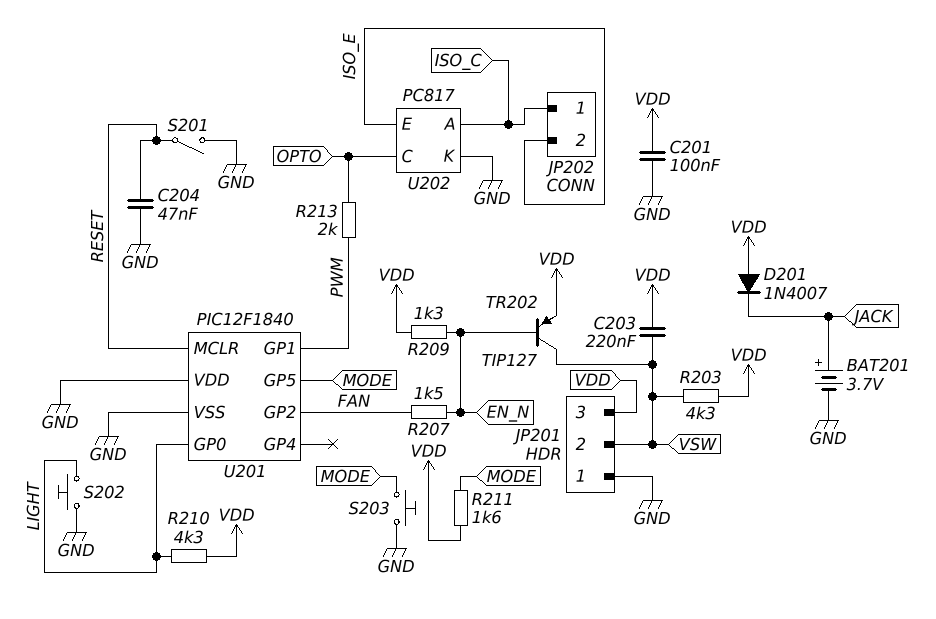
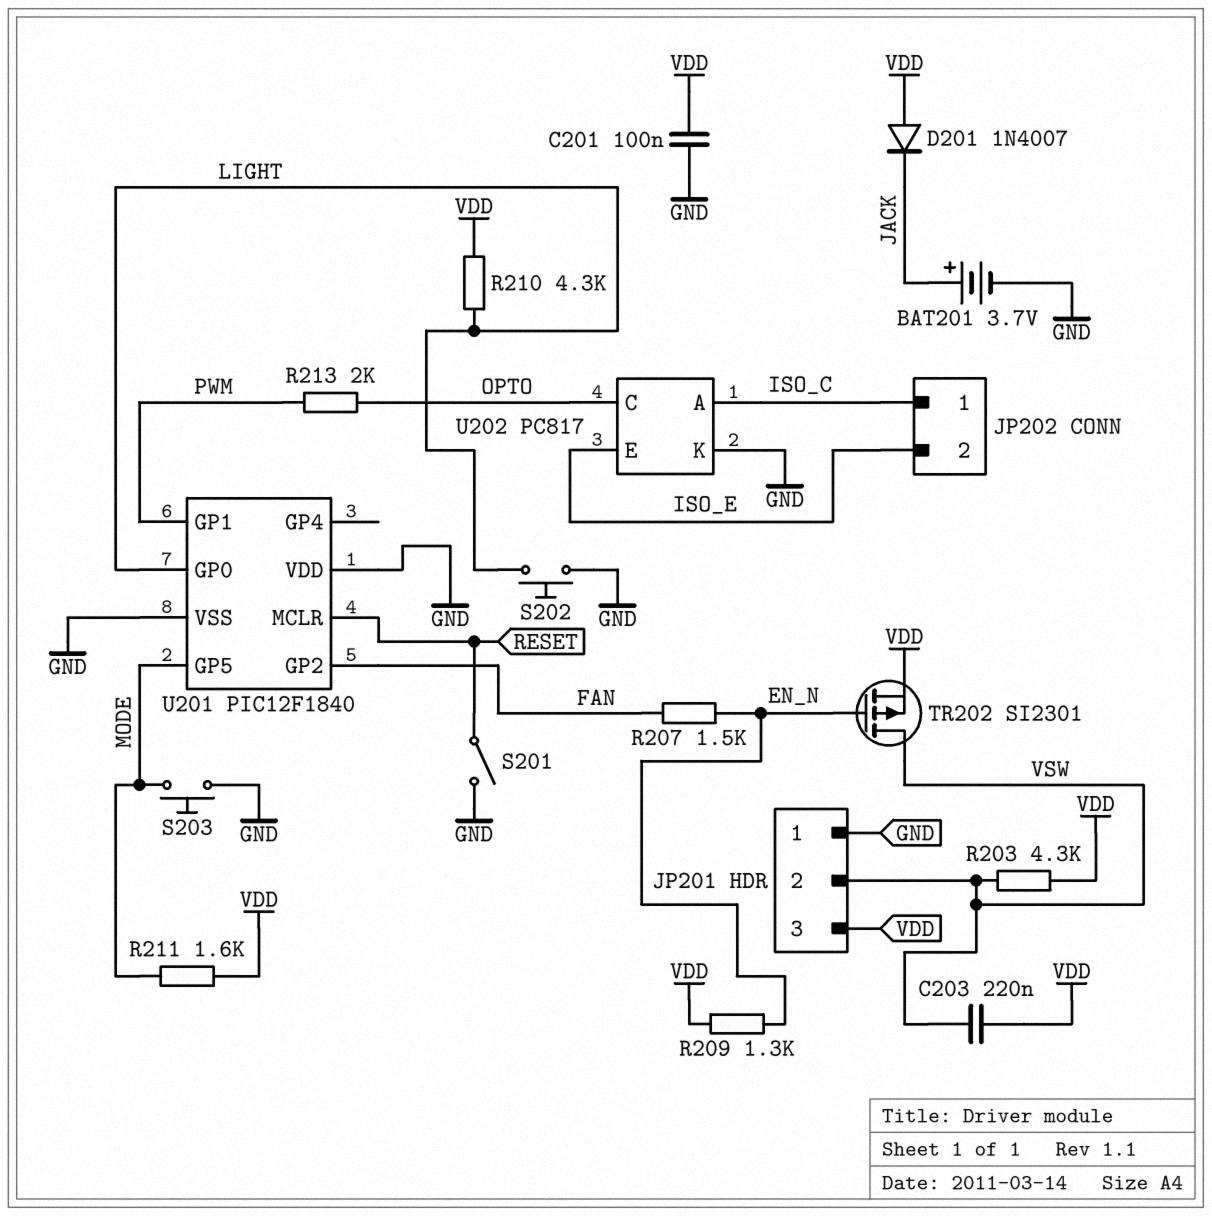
C204: 47nF (GND, RESET) -> none
TR202: PNP TIP127 (B EN_N, C VSW, E VDD) -> PMOS SI2301 (G EN_N, D VSW, S VDD)

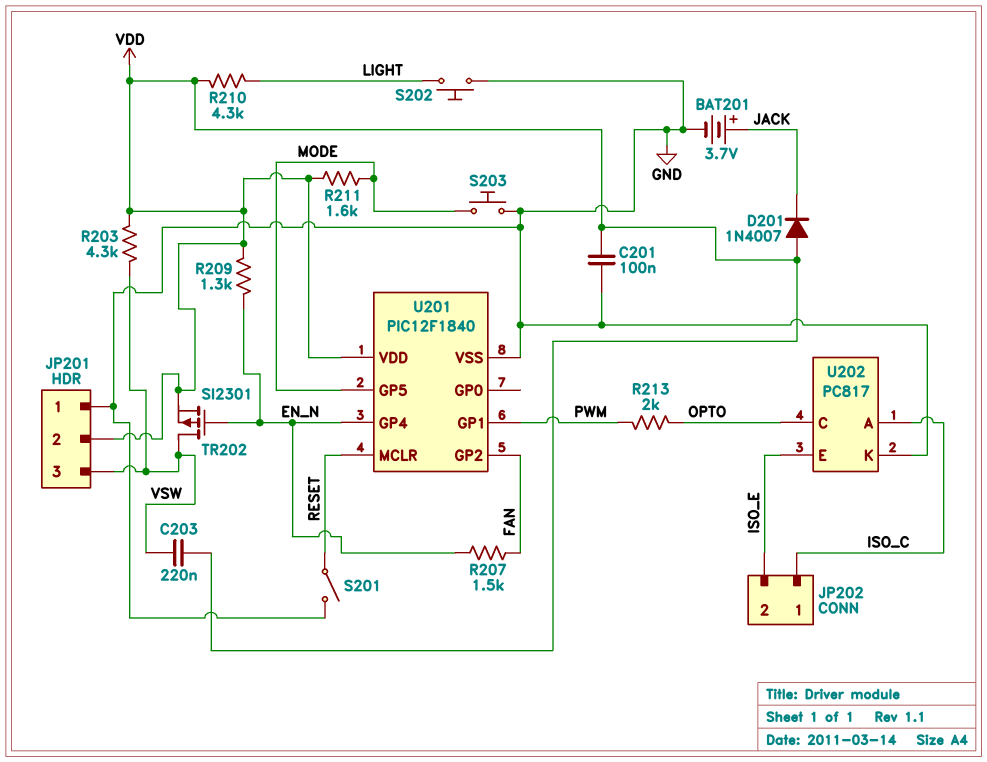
JP201 pin 2: VSW -> VDD
JP201 pin 3: VDD -> VSW
U201 pin GP0: LIGHT -> none
U201 pin GP4: none -> EN_N
U201 pin VDD: GND -> VDD

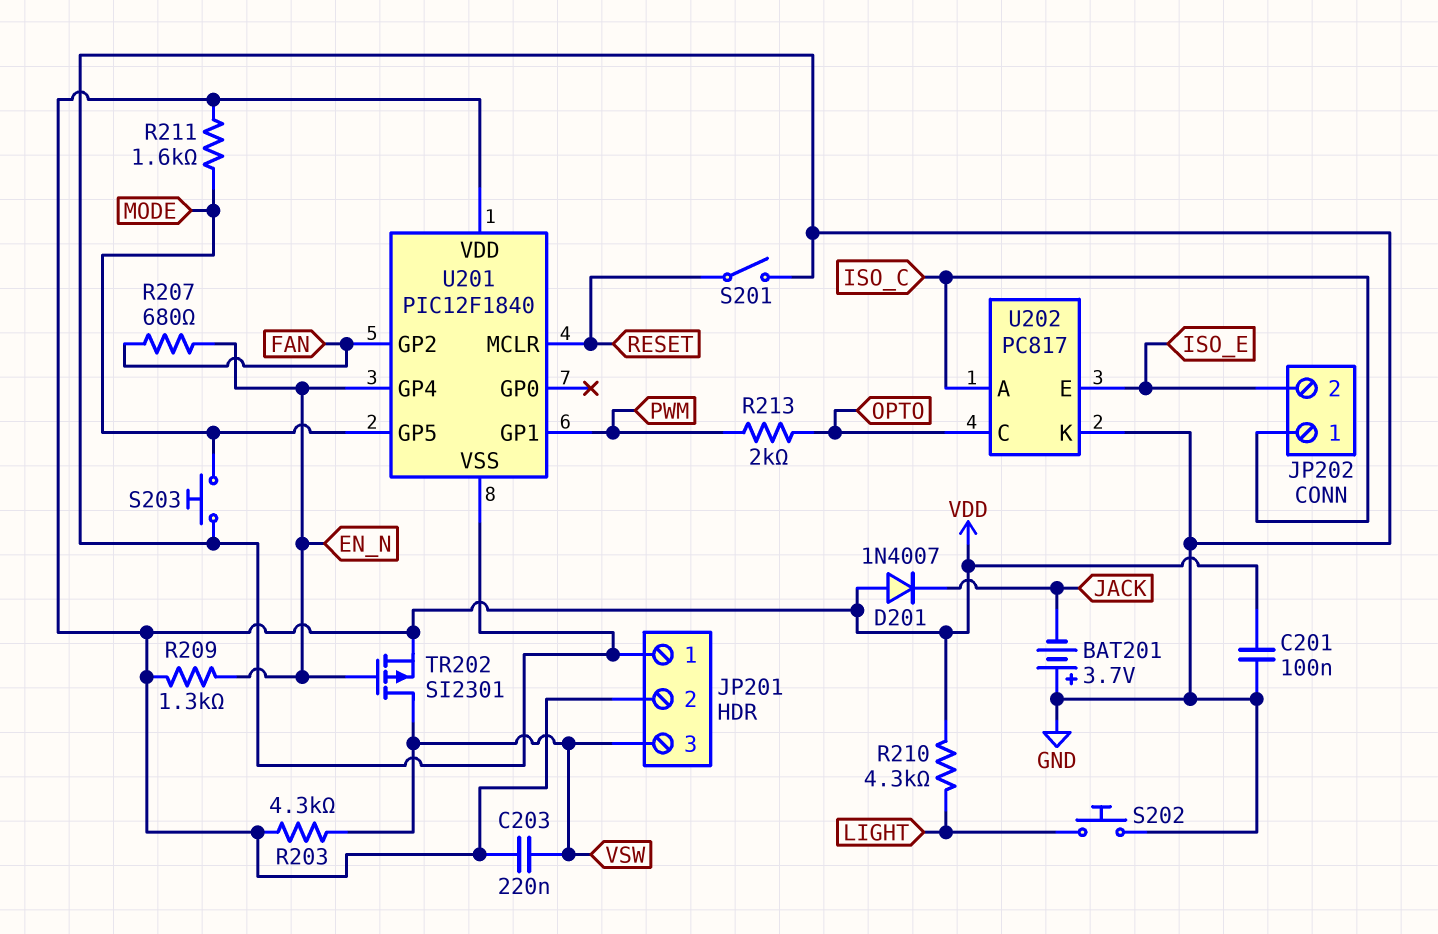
BAT201: 3.7V (plus JACK, minus GND) -> 3.7V (plus GND, minus JACK)
R207: 1.5k (EN_N, FAN) -> 680 (EN_N, FAN)

